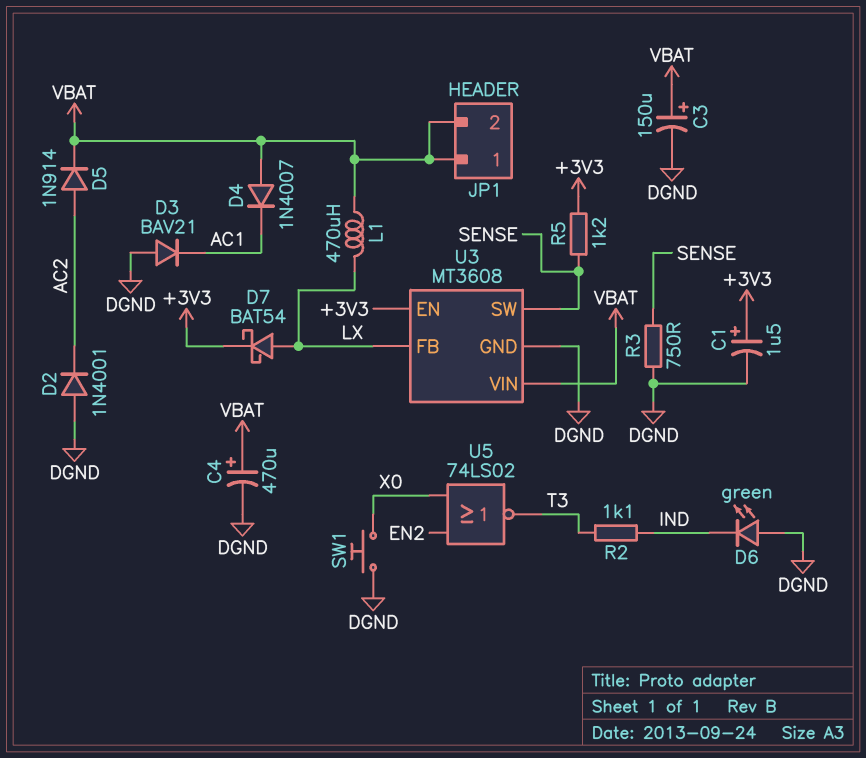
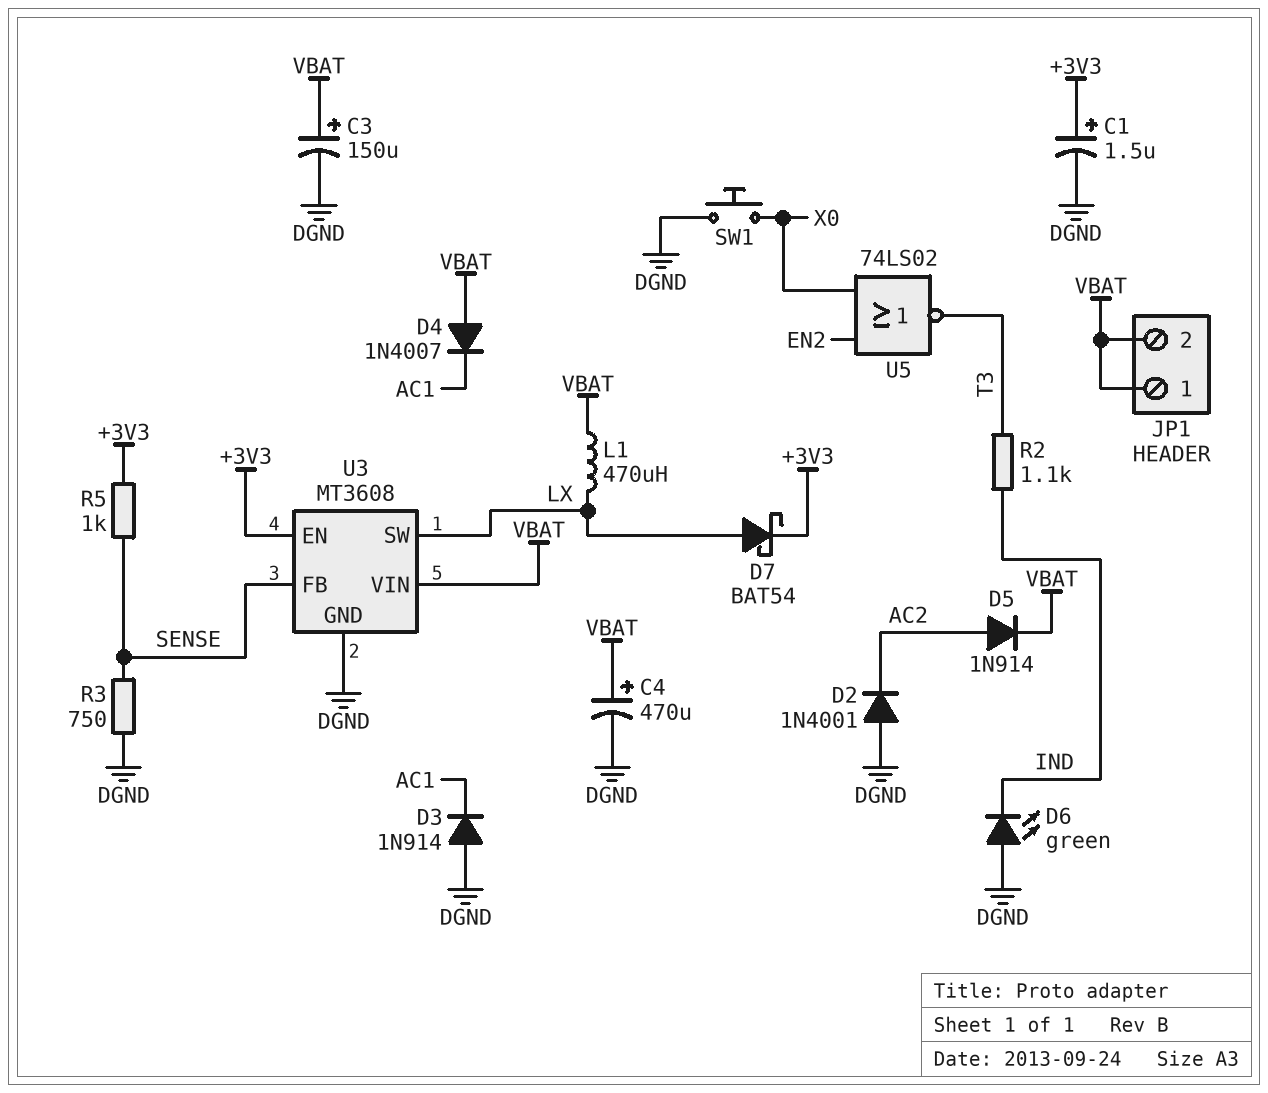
D3: diode BAV21 (A DGND, K AC1) -> diode 1N914 (A DGND, K AC1)
R5: 1.2k (+3V3, SENSE) -> 1k (+3V3, SENSE)
U3 pin FB: LX -> SENSE
U3 pin SW: SENSE -> LX

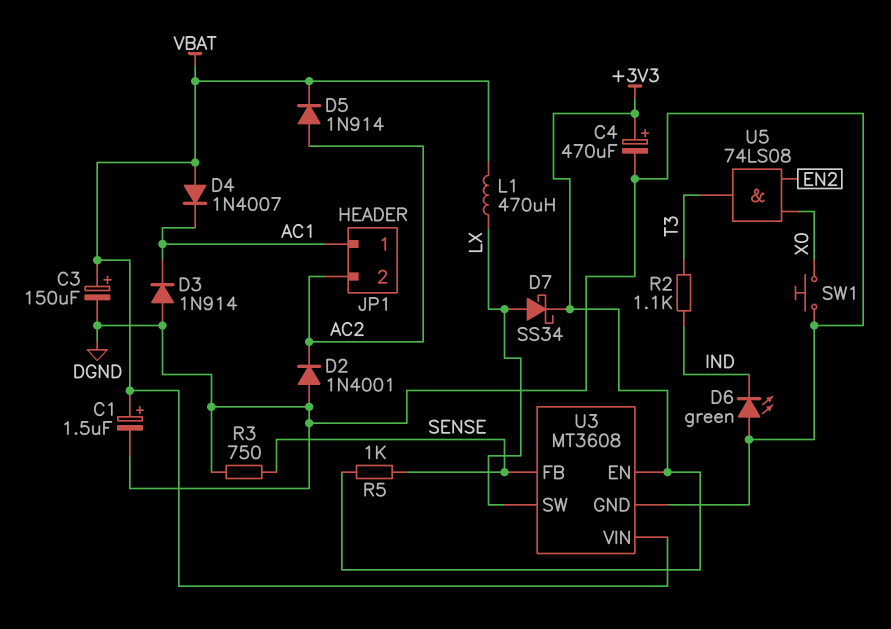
C1: 1.5uF (plus +3V3, minus DGND) -> 1.5uF (plus VBAT, minus DGND)
C4: 470uF (plus VBAT, minus DGND) -> 470uF (plus +3V3, minus DGND)
D7: schottky BAT54 (A LX, K +3V3) -> schottky SS34 (A LX, K +3V3)
JP1 pin 1: VBAT -> AC1
JP1 pin 2: VBAT -> AC2
U5: NOR 74LS02 (in EN2, in X0, out T3) -> AND 74LS08 (in EN2, in X0, out T3)

